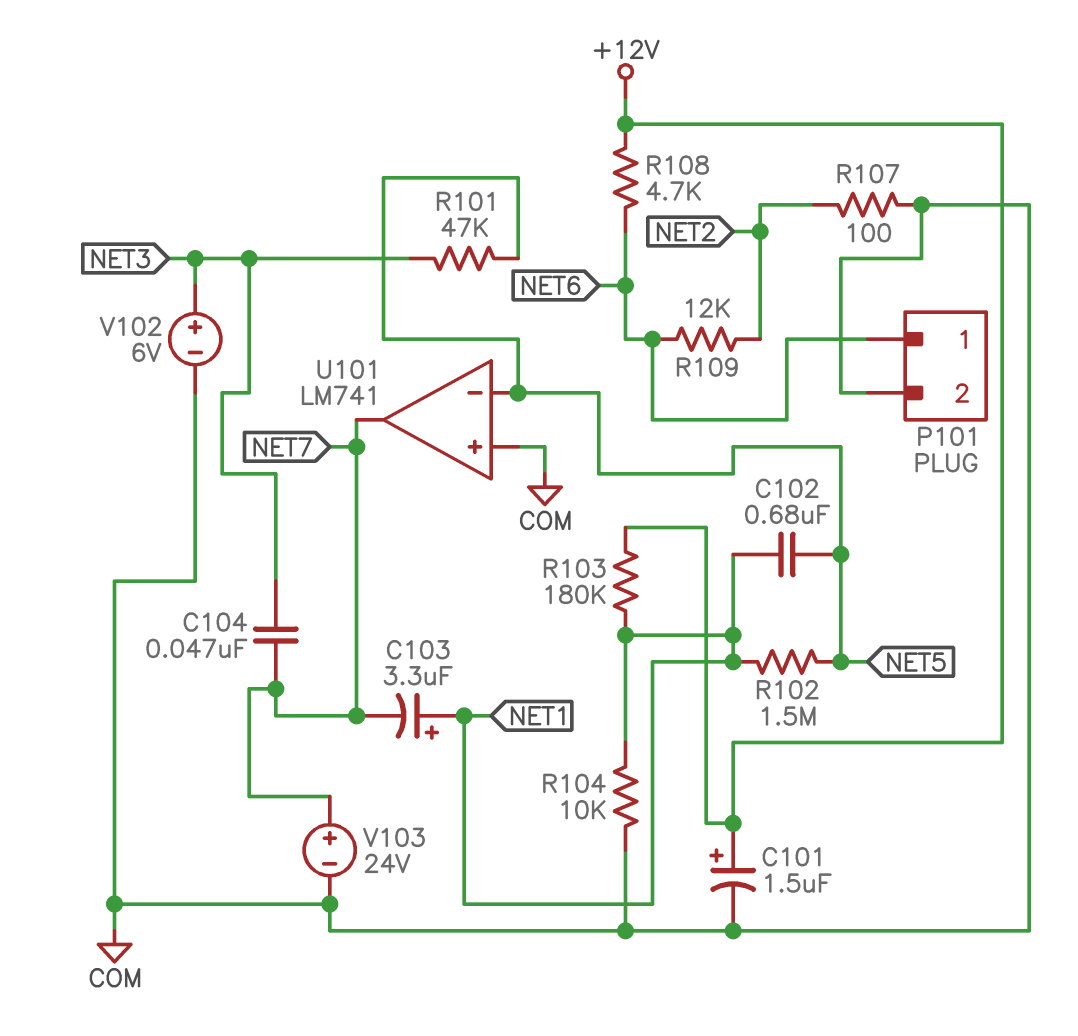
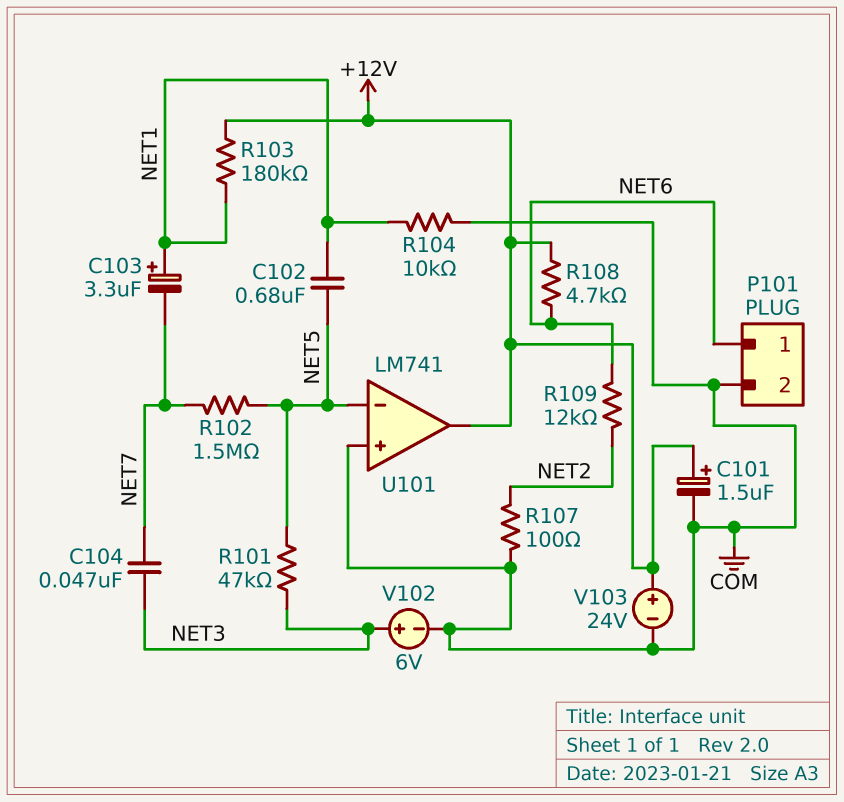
R102: 1.5M (NET1, NET5) -> 1.5M (NET5, NET7)
U101 pin out: NET7 -> +12V
V103: 24V (plus NET7, minus COM) -> 24V (plus +12V, minus COM)

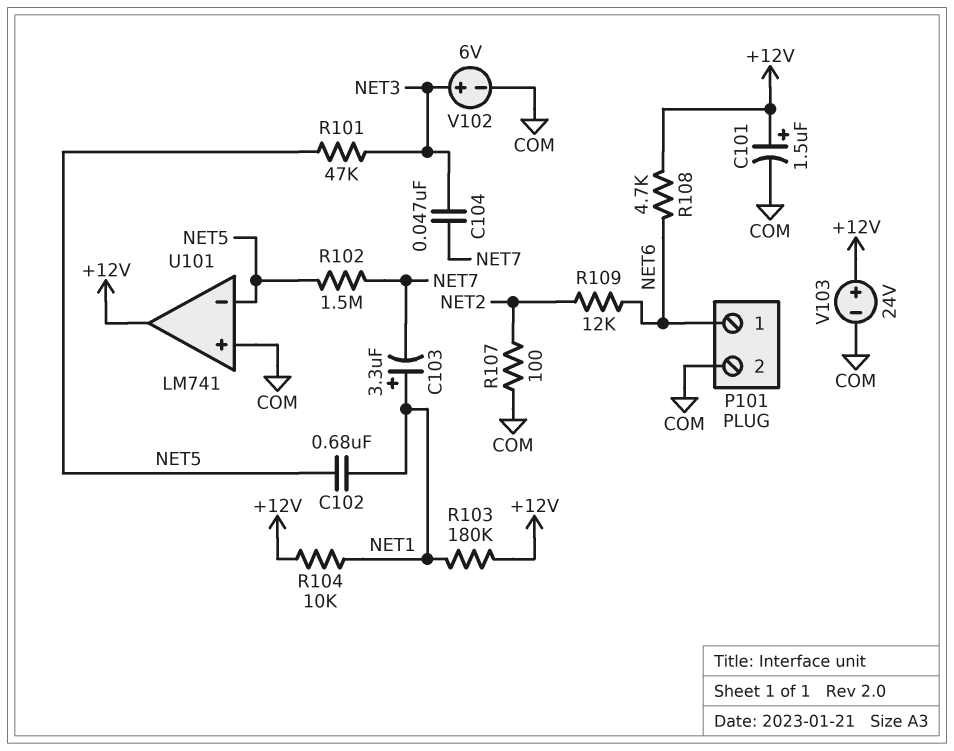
R104: 10k (COM, NET1) -> 10k (+12V, NET1)

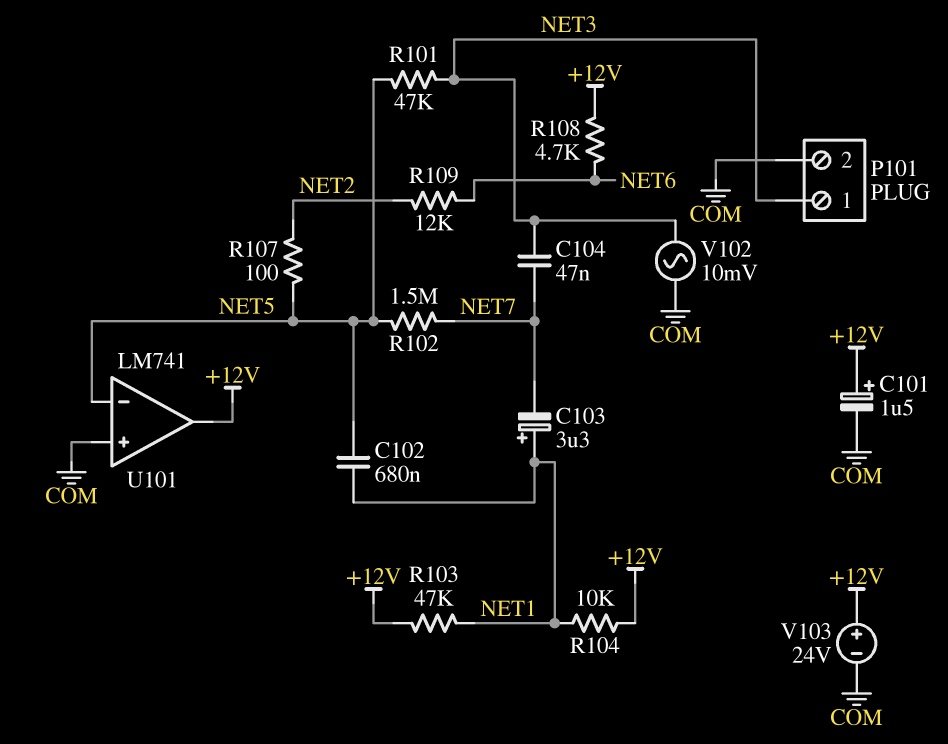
P101 pin 1: NET6 -> NET3
R103: 180k (+12V, NET1) -> 47k (+12V, NET1)
R107: 100 (COM, NET2) -> 100 (NET2, NET5)
V102: 6V (plus NET3, minus COM) -> AC 10mV (COM, NET3)

